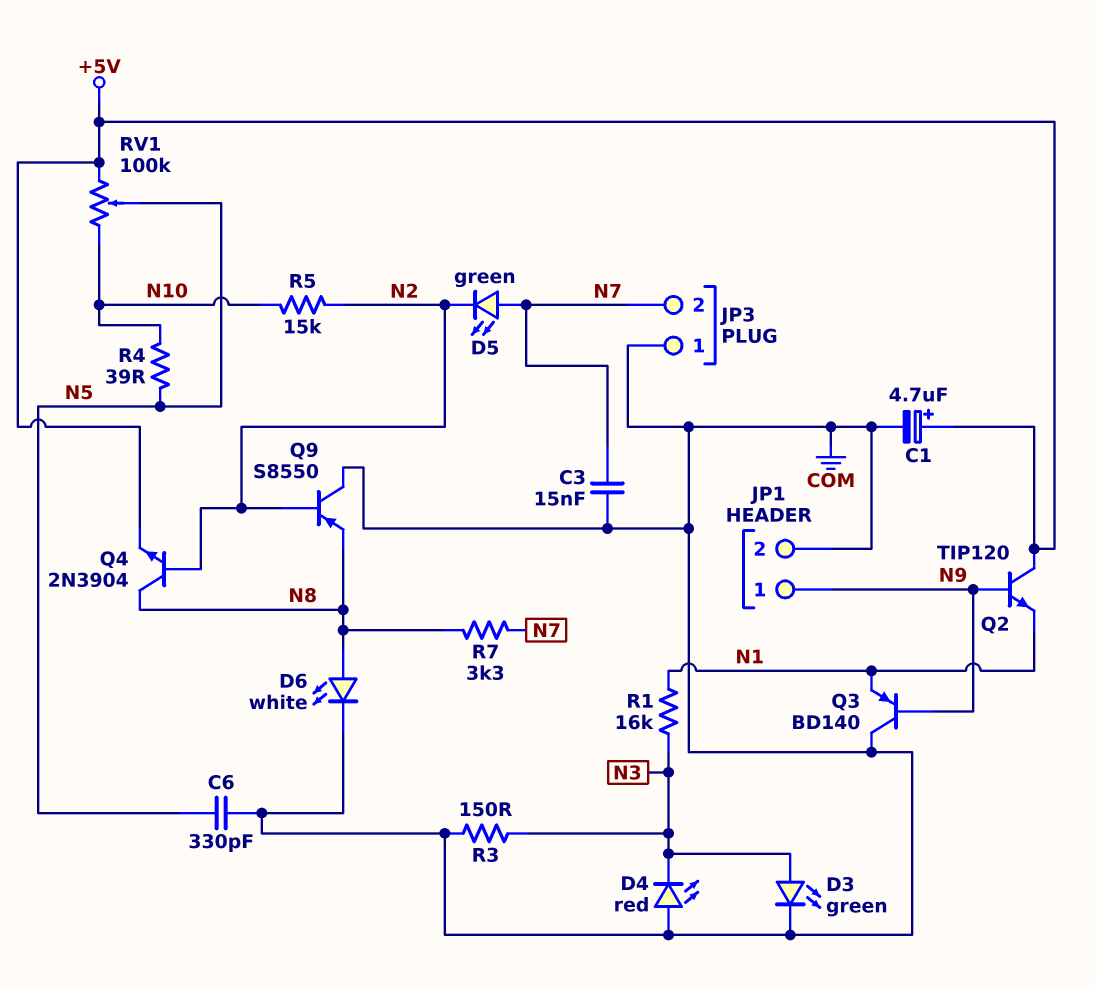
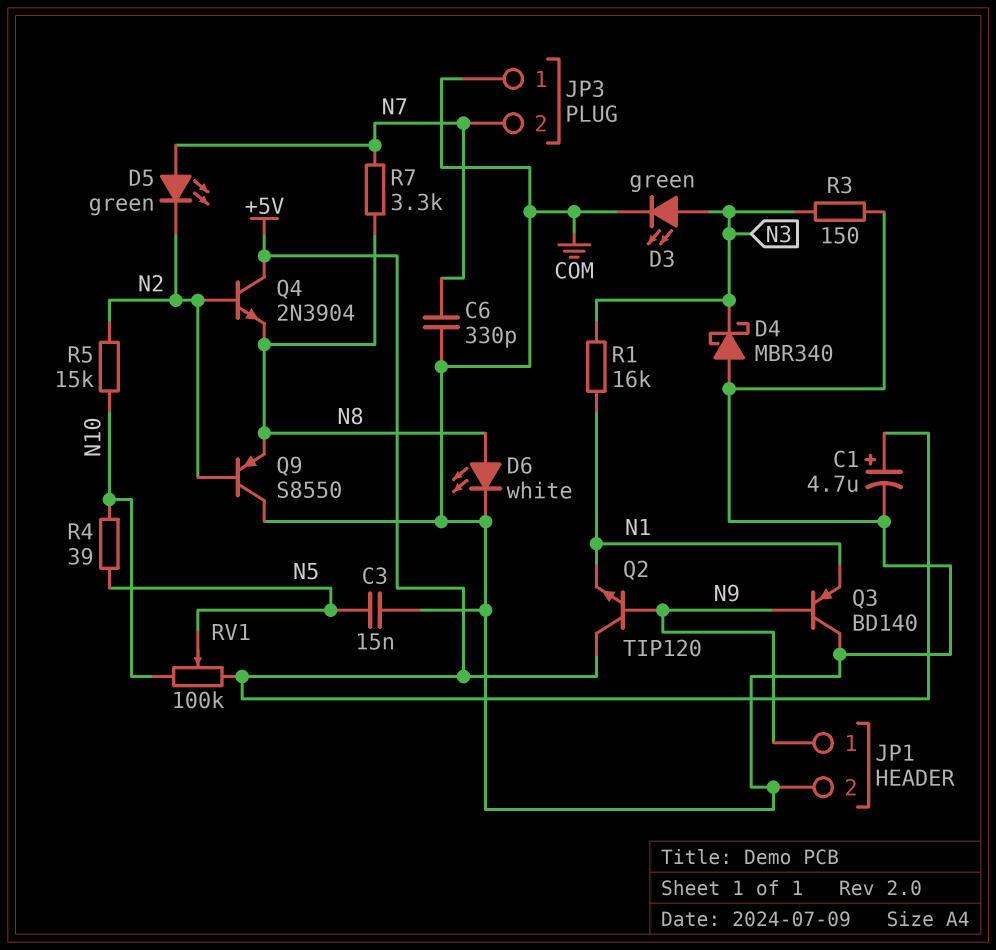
C3: 15nF (COM, N7) -> 15nF (COM, N5)
C6: 330pF (COM, N5) -> 330pF (COM, N7)
D4: LED red (A COM, K N3) -> schottky MBR340 (A COM, K N3)
Q4: NPN 2N3904 (B N2, C N8, E +5V) -> NPN 2N3904 (B N2, C +5V, E N8)

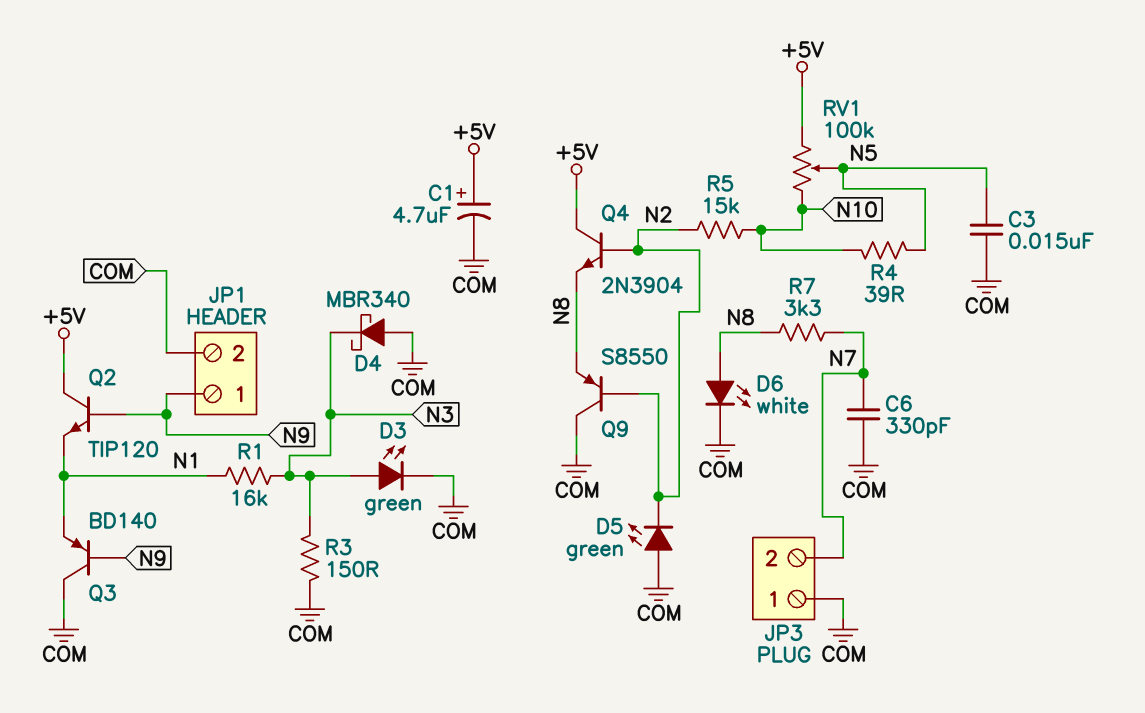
D5: LED green (A N7, K N2) -> LED green (A COM, K N2)

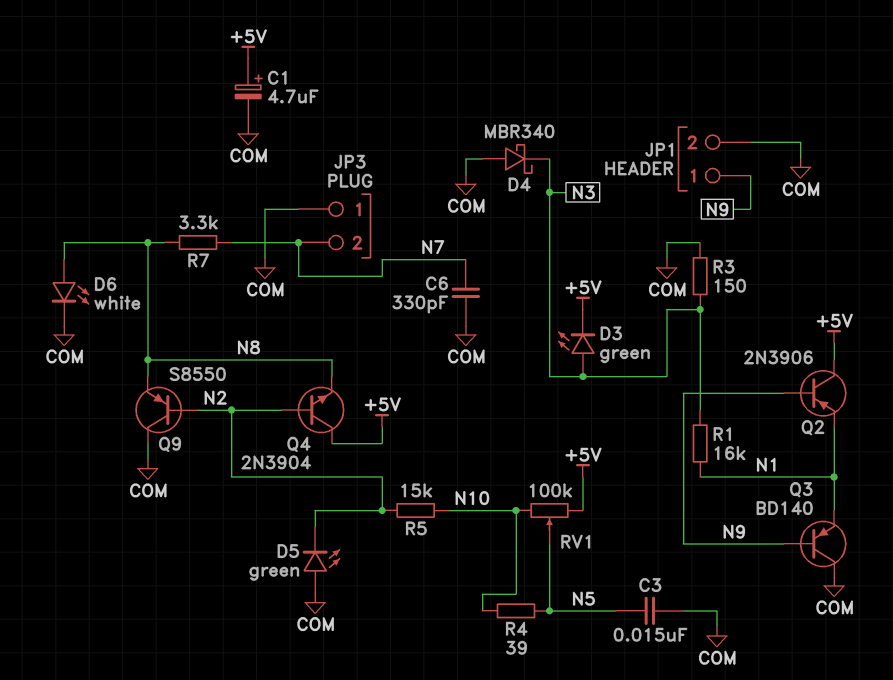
D3: LED green (A N3, K COM) -> LED green (A N3, K +5V)
Q2: NPN TIP120 (B N9, C +5V, E N1) -> PNP 2N3906 (B N9, C +5V, E N1)

